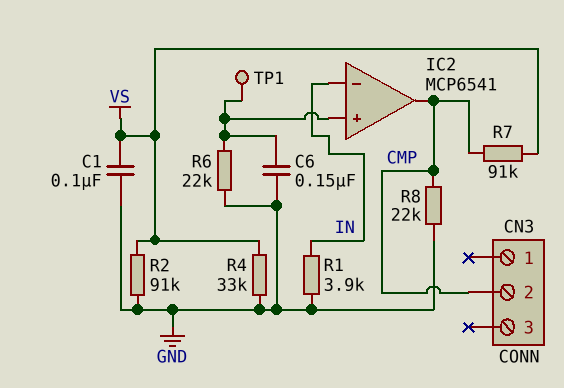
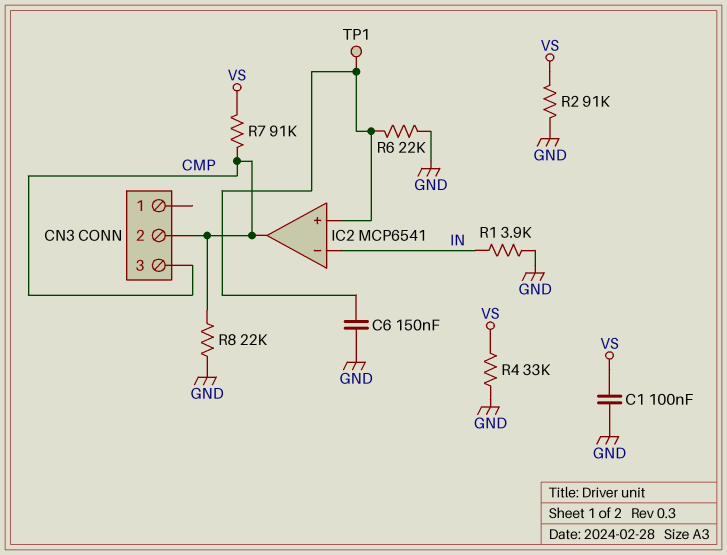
CN3 pin 3: none -> CMP

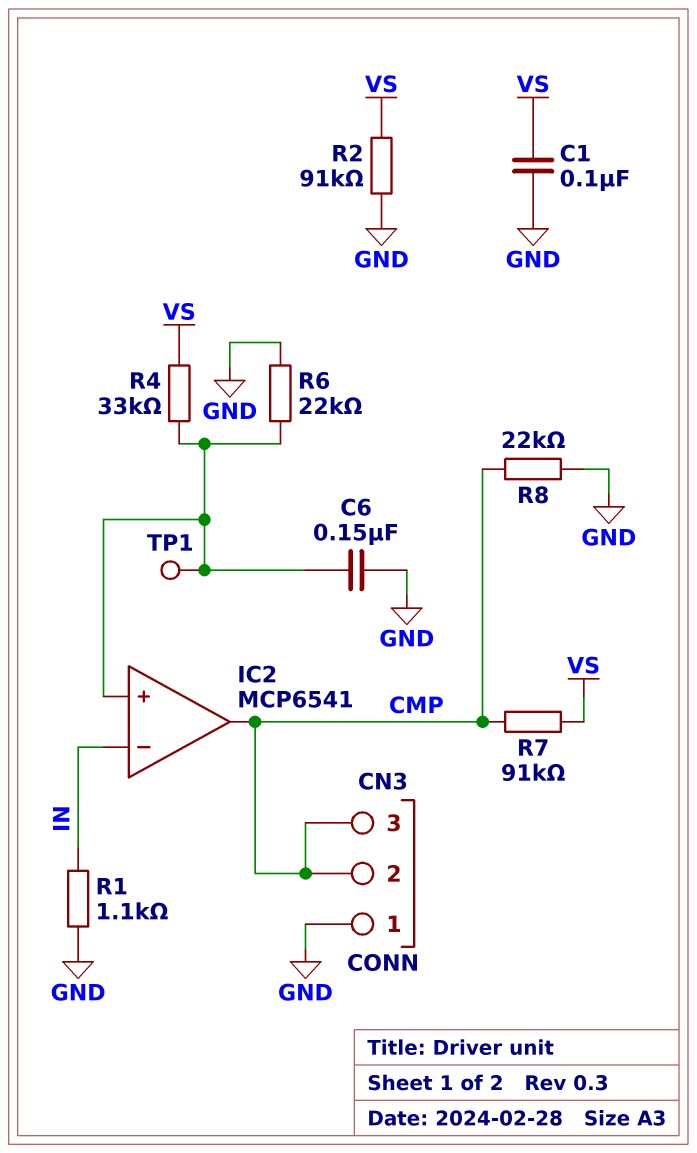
CN3 pin 1: none -> GND
R1: 3.9k (GND, IN) -> 1.1k (GND, IN)
R4: 33k (GND, VS) -> 33k (IC2/in+, VS)

